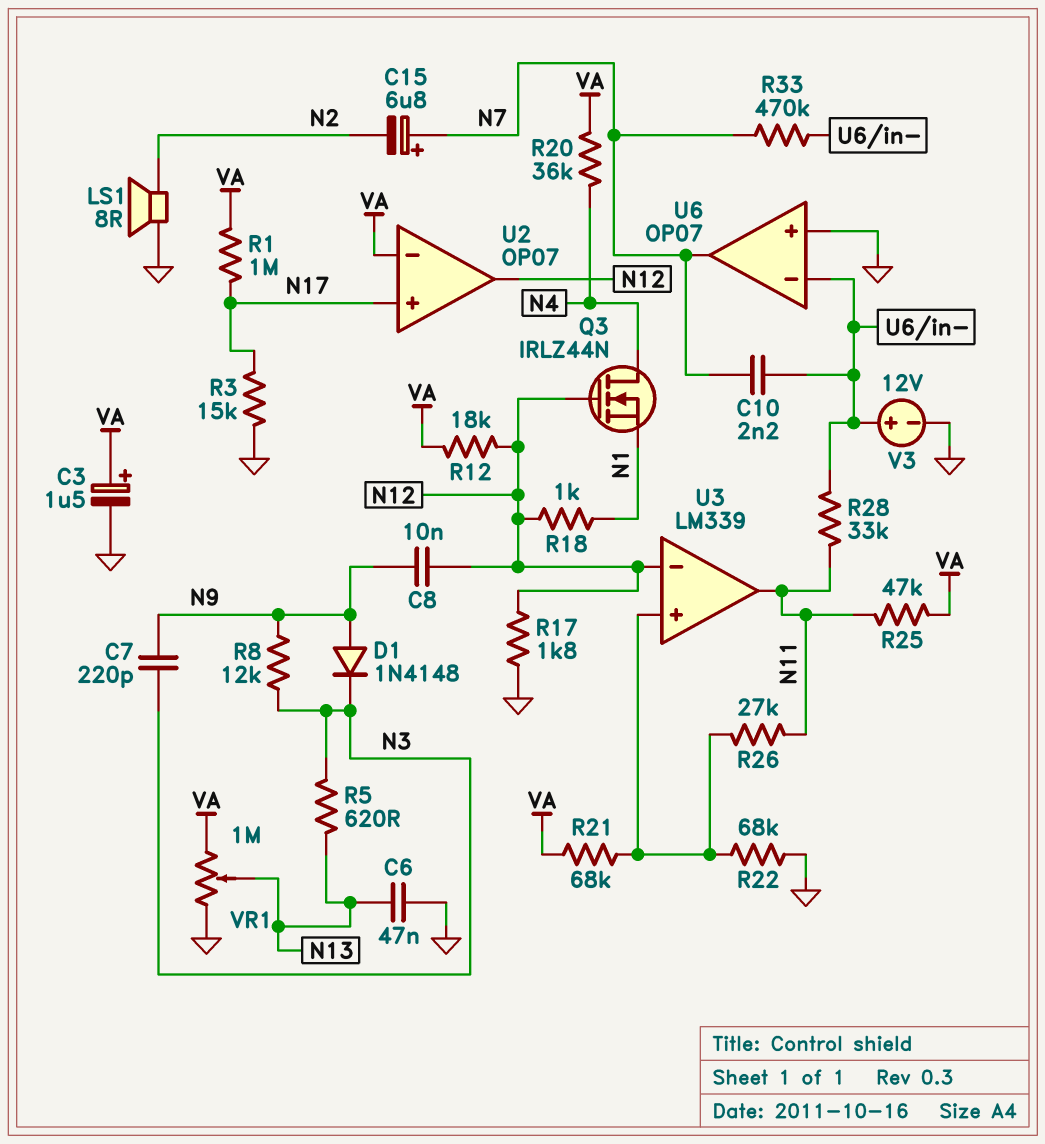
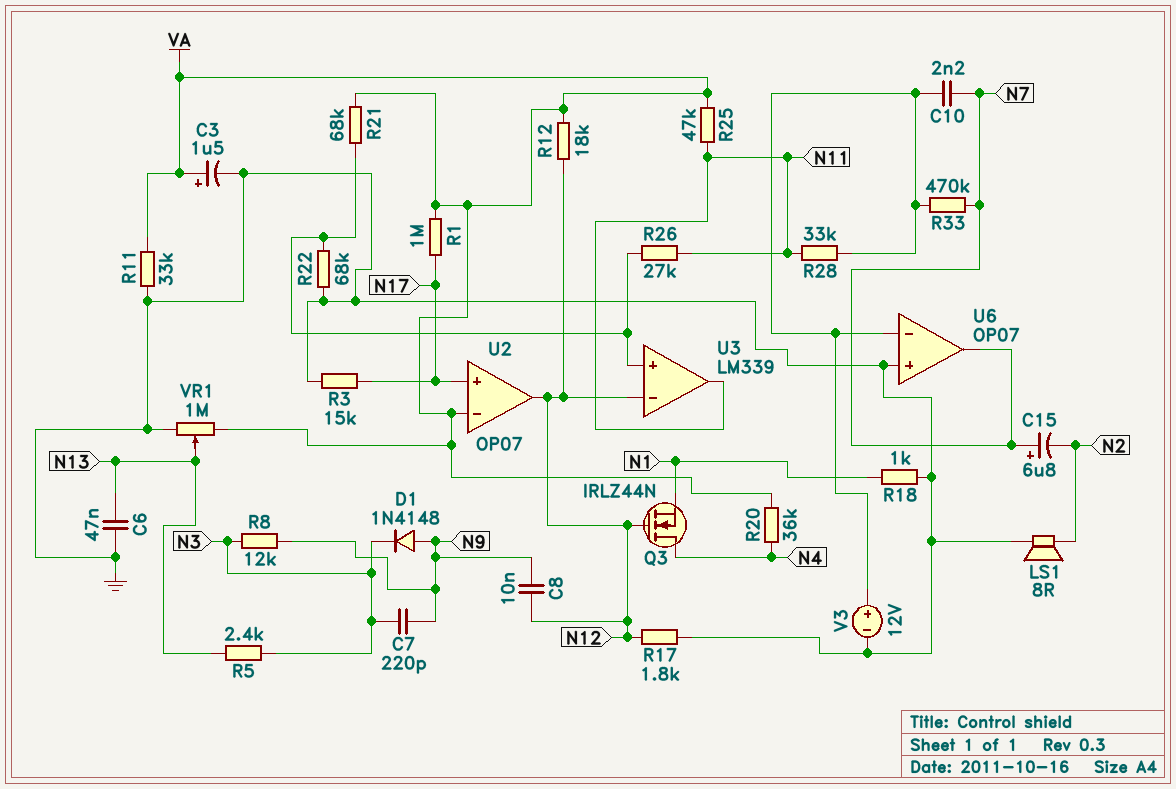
R5: 620 (N3, N13) -> 2.4k (N3, N13)
R11: none -> 33k (GND, VA)
R18: 1k (N1, N12) -> 1k (GND, N1)

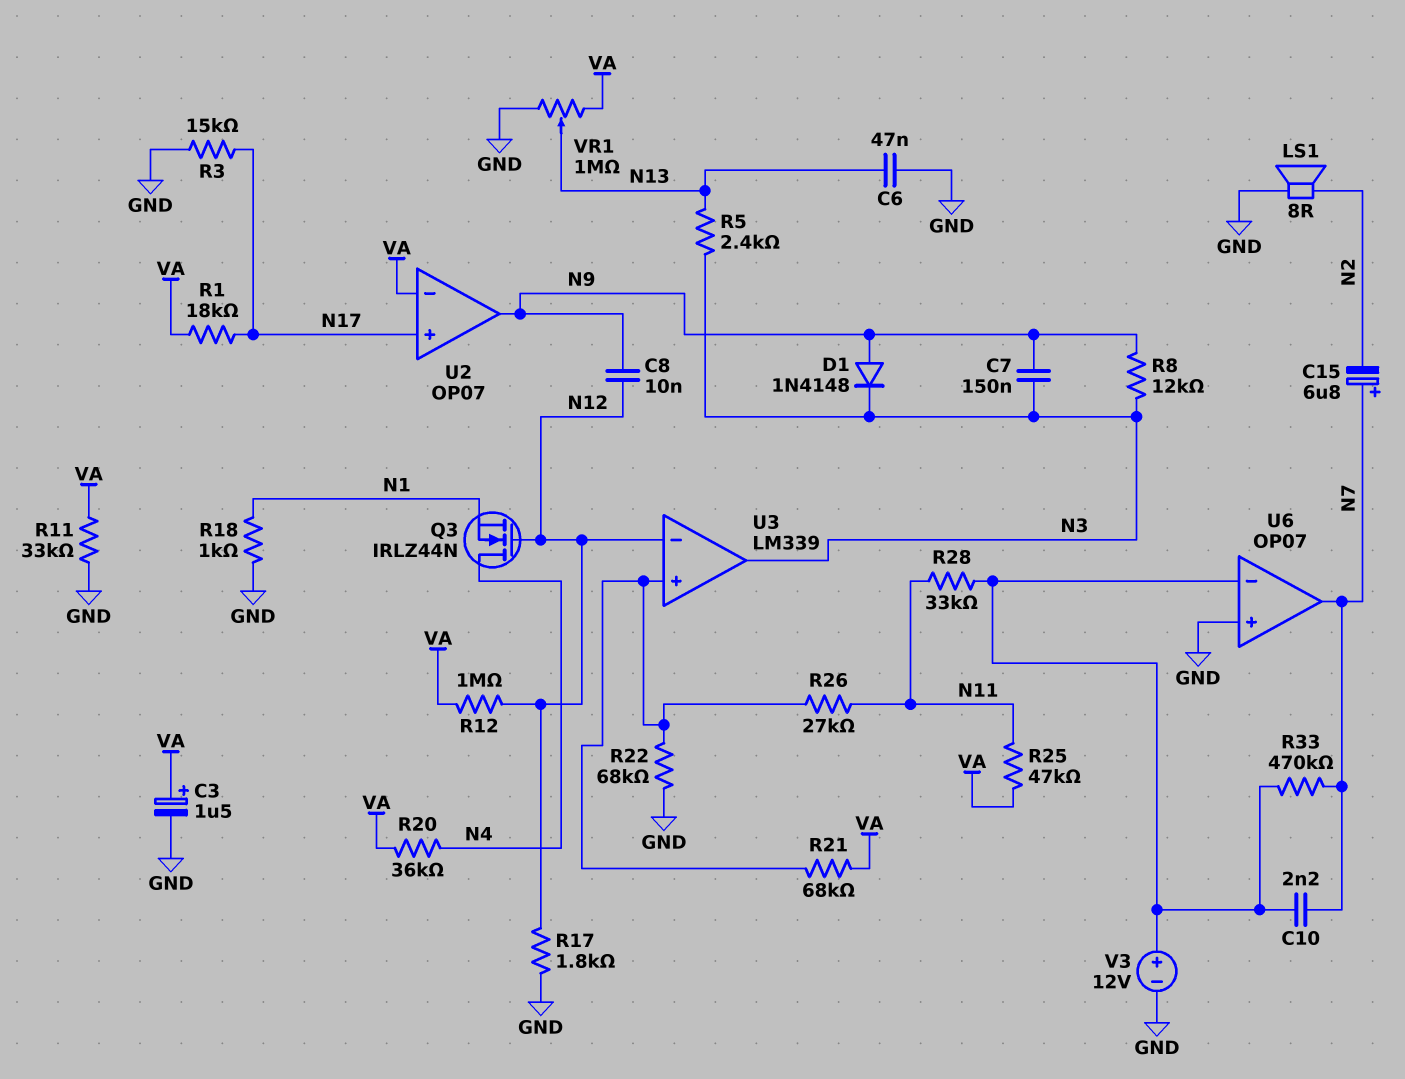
C7: 220pF (N3, N9) -> 150nF (N3, N9)
R1: 1M (N17, VA) -> 18k (N17, VA)
R12: 18k (N12, VA) -> 1M (N12, VA)
U2 pin out: N12 -> N9
U3 pin out: N11 -> N3

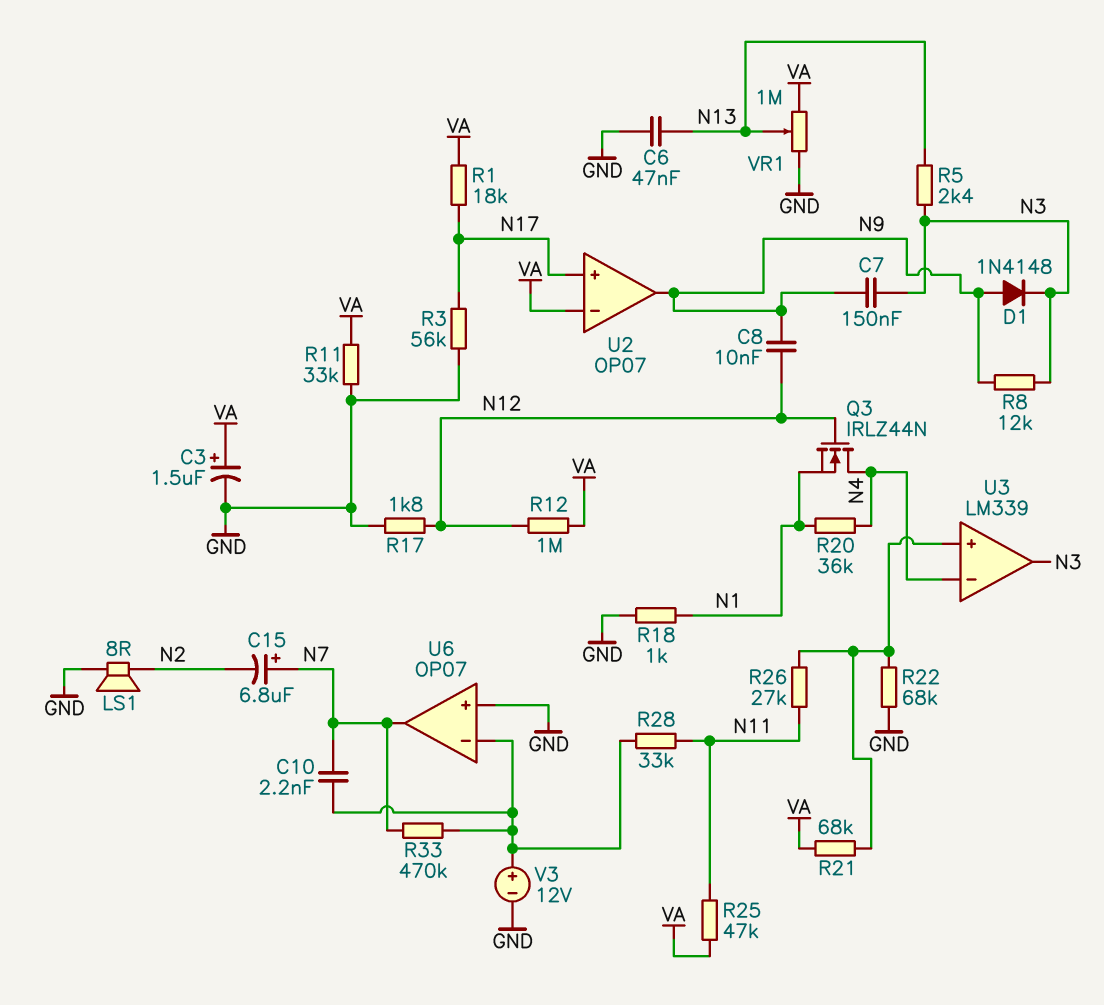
R3: 15k (GND, N17) -> 56k (GND, N17)
R20: 36k (N4, VA) -> 36k (N1, N4)
U3 pin in-: N12 -> N4

